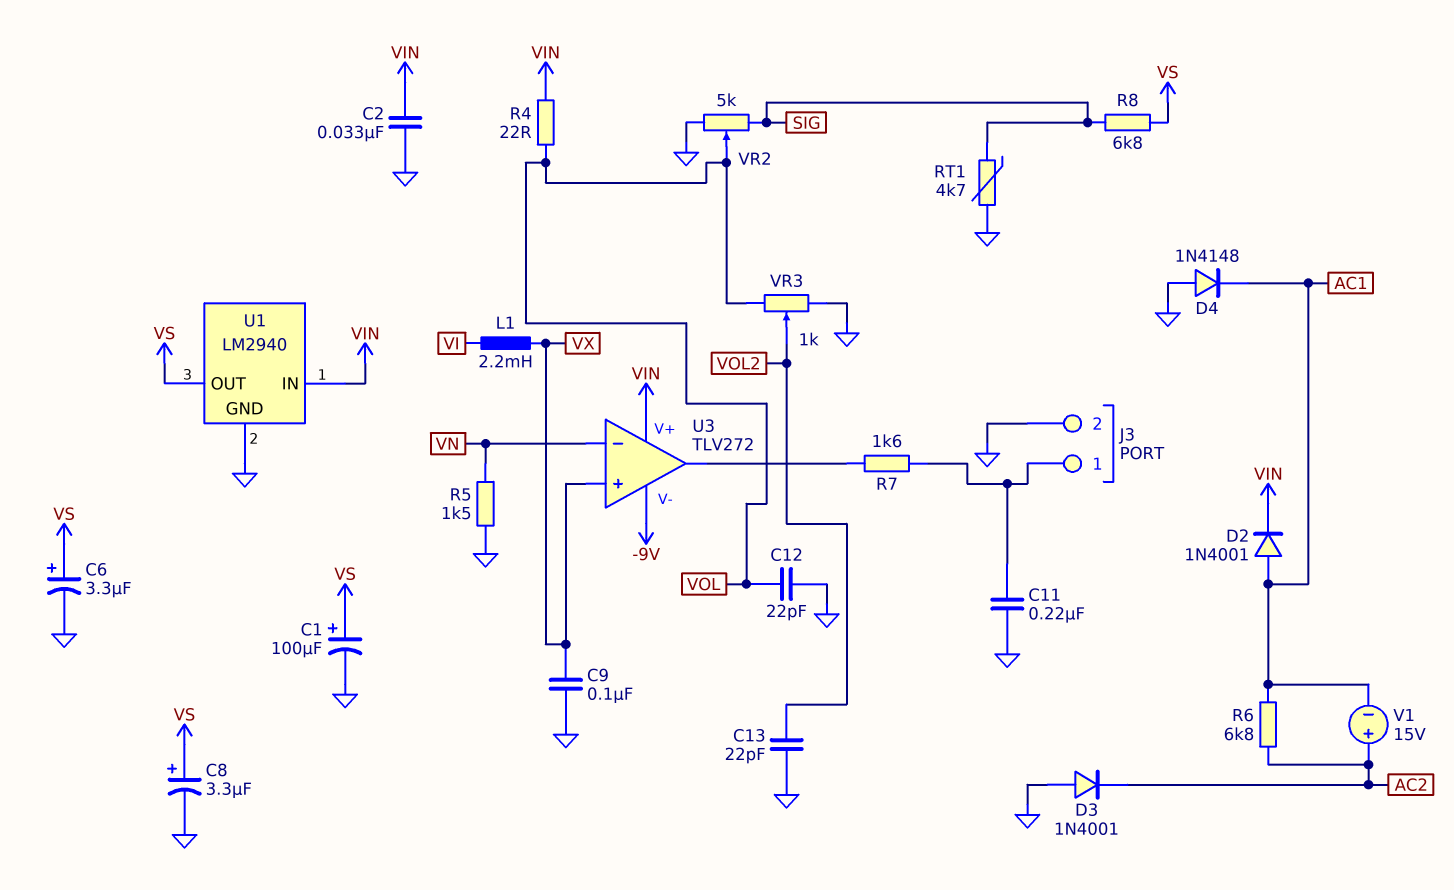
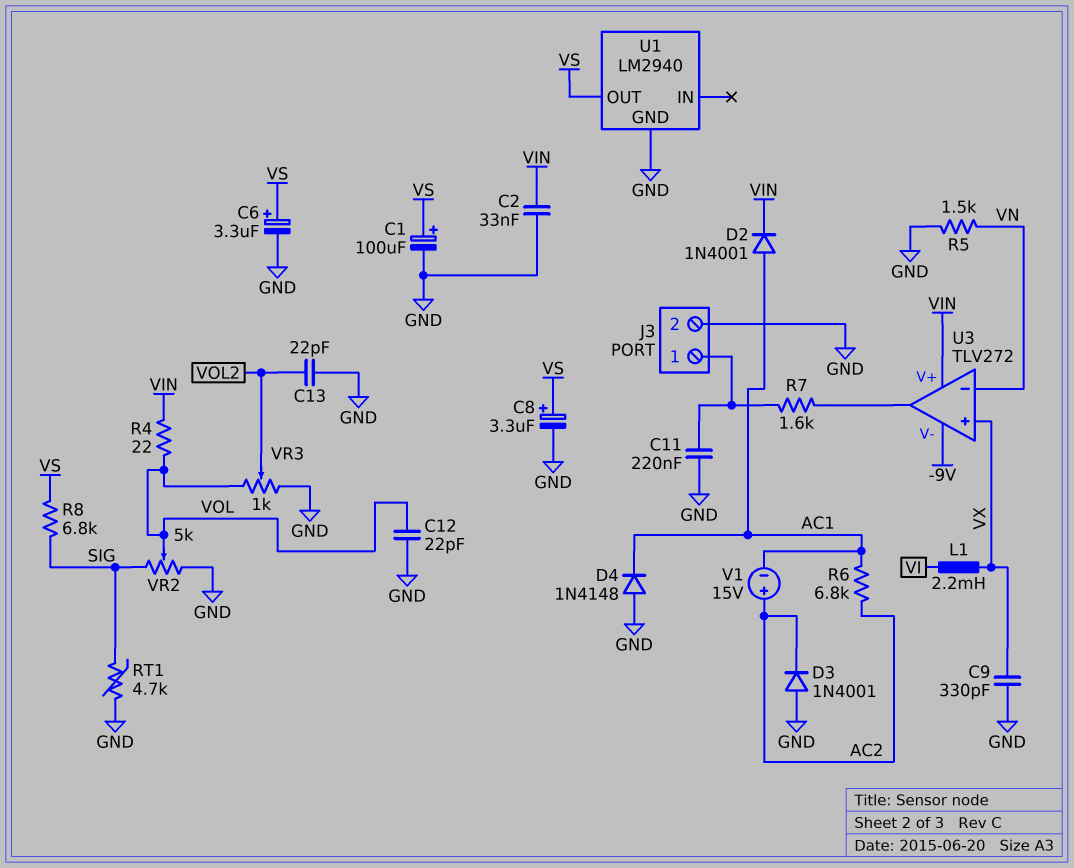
C9: 100nF (GND, VX) -> 330pF (GND, VX)
U1 pin IN: VIN -> none

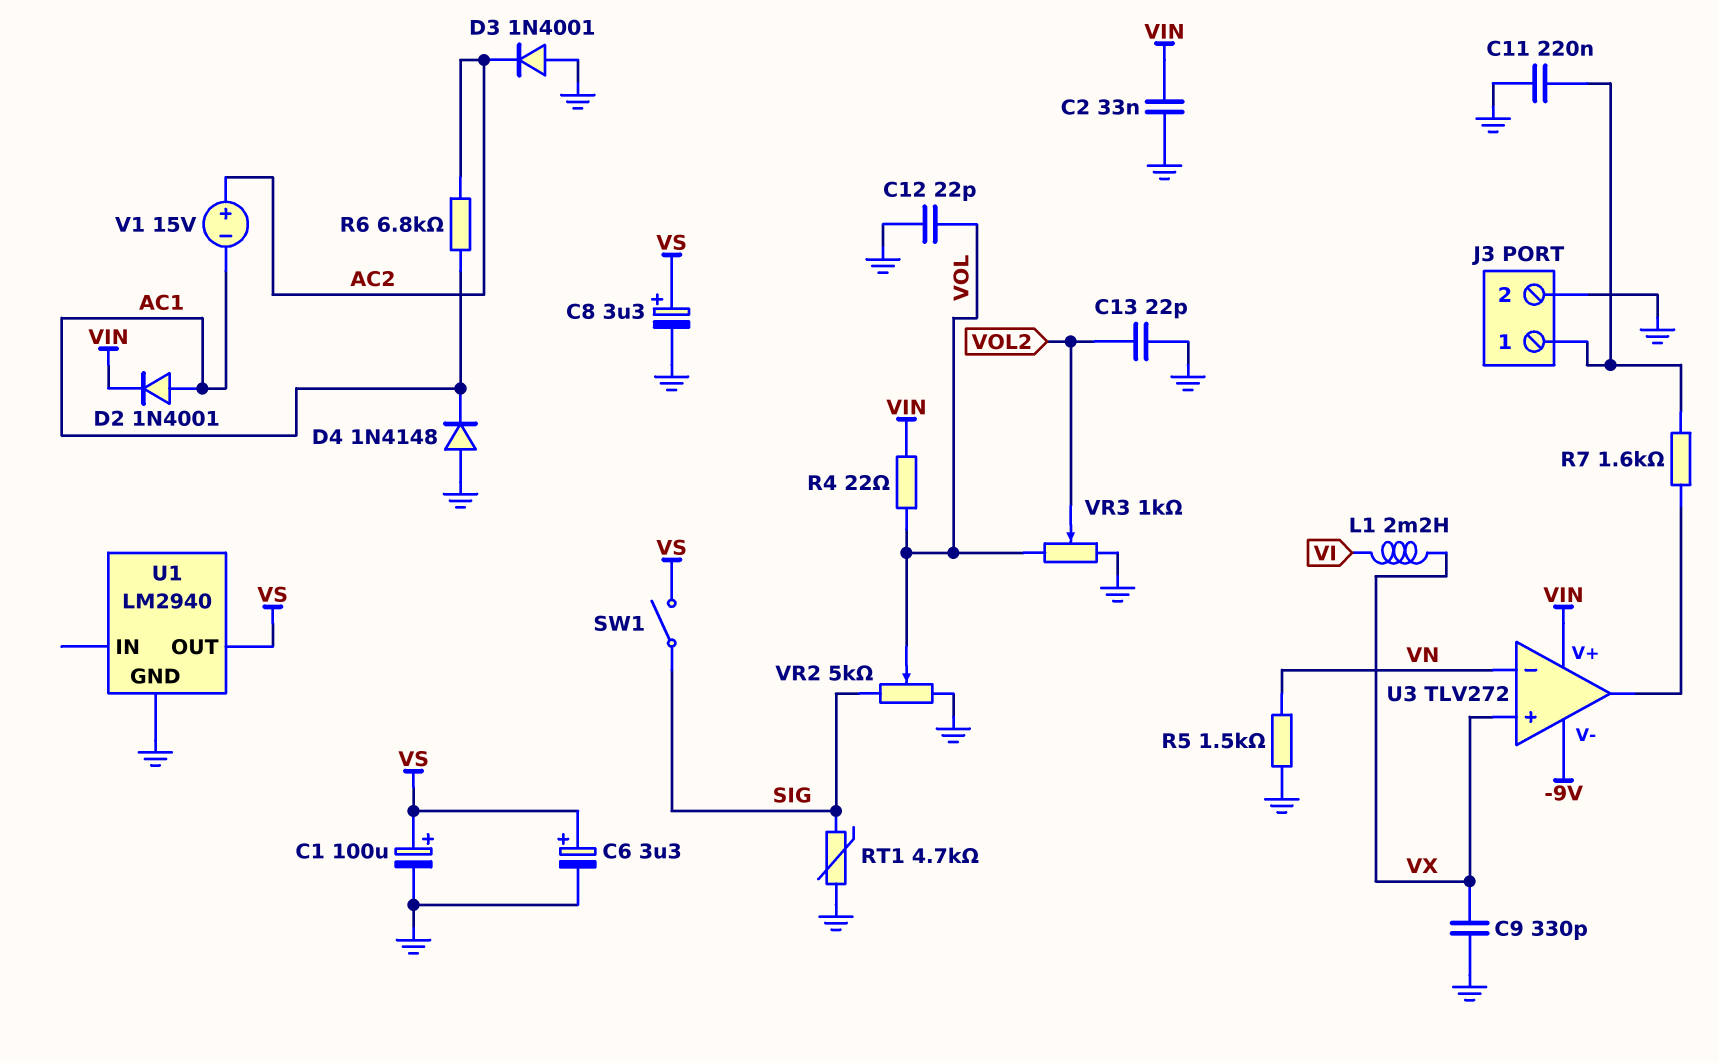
R8: 6.8k (SIG, VS) -> none
SW1: none -> switch (SIG, VS)

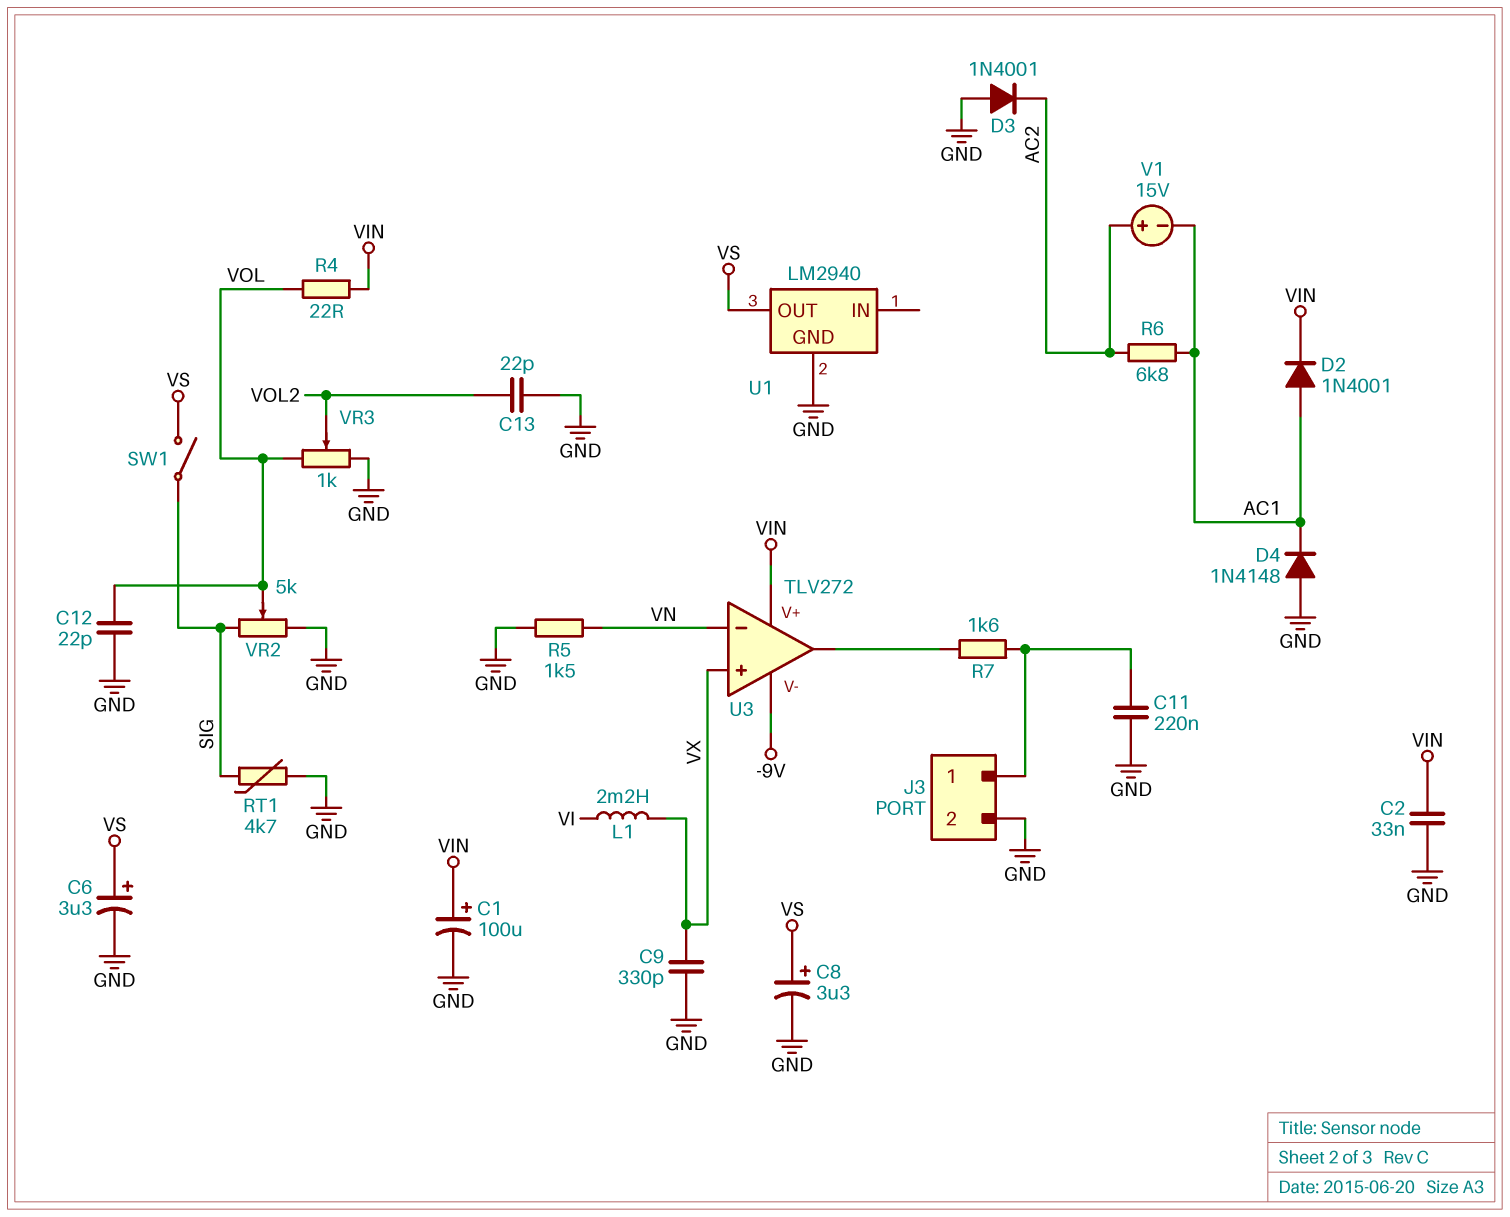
C1: 100uF (plus VS, minus GND) -> 100uF (plus VIN, minus GND)

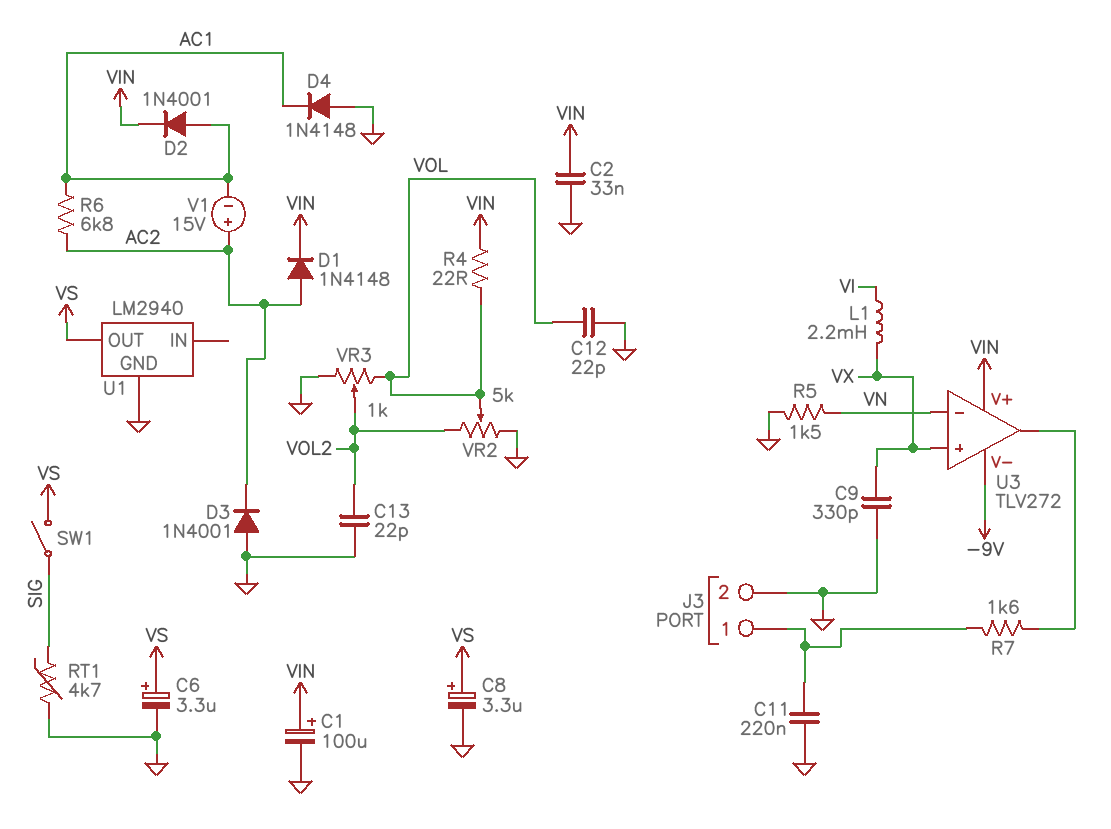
D1: none -> diode 1N4148 (A AC2, K VIN)
VR2: 5k (GND, SIG, wiper VOL) -> 5k (GND, VOL2, wiper VOL)

